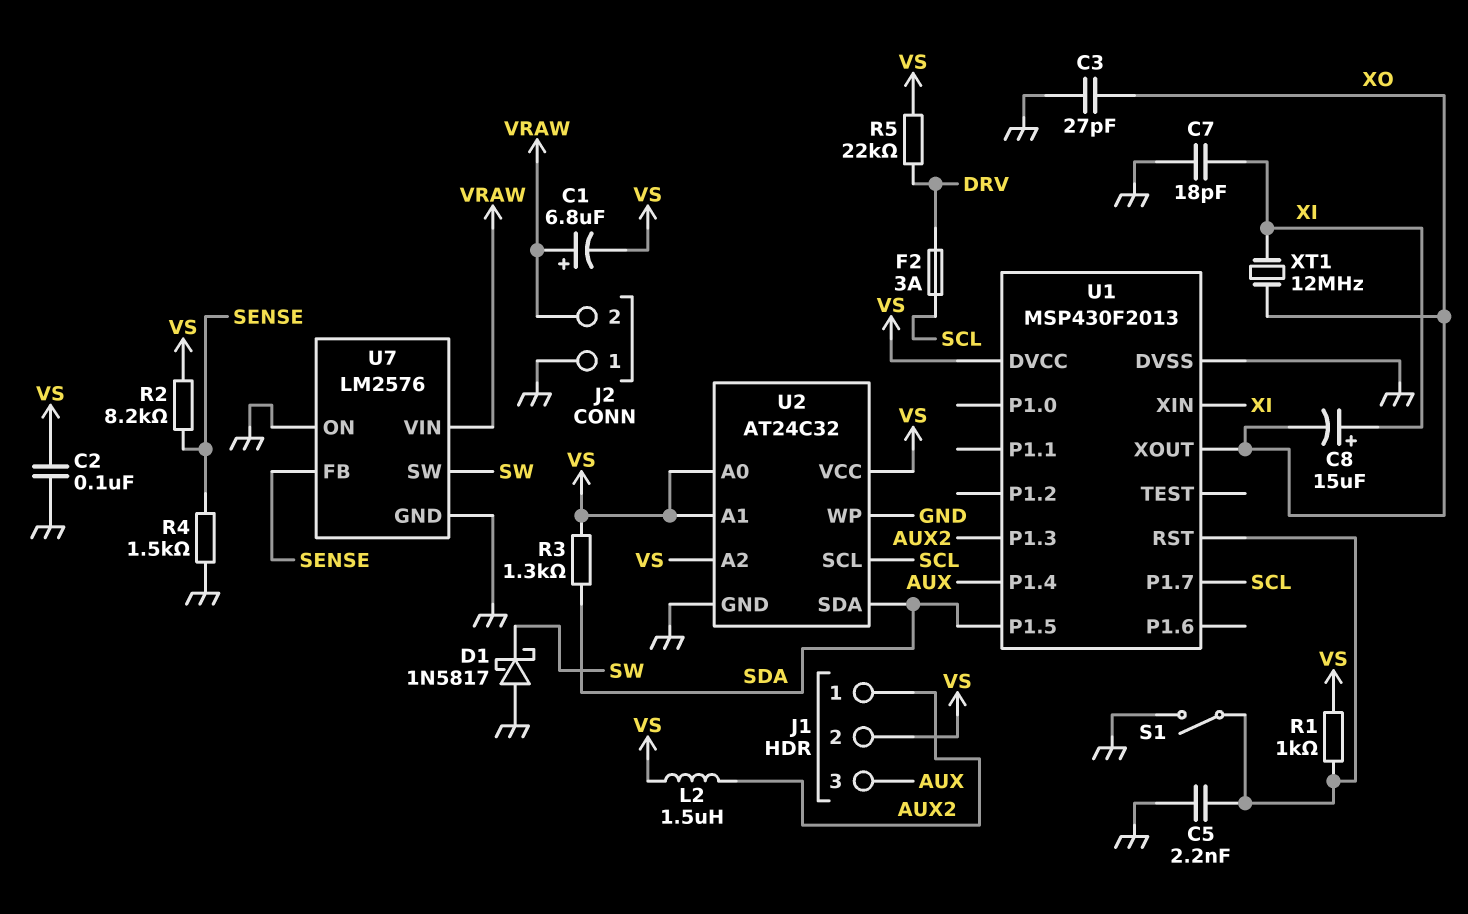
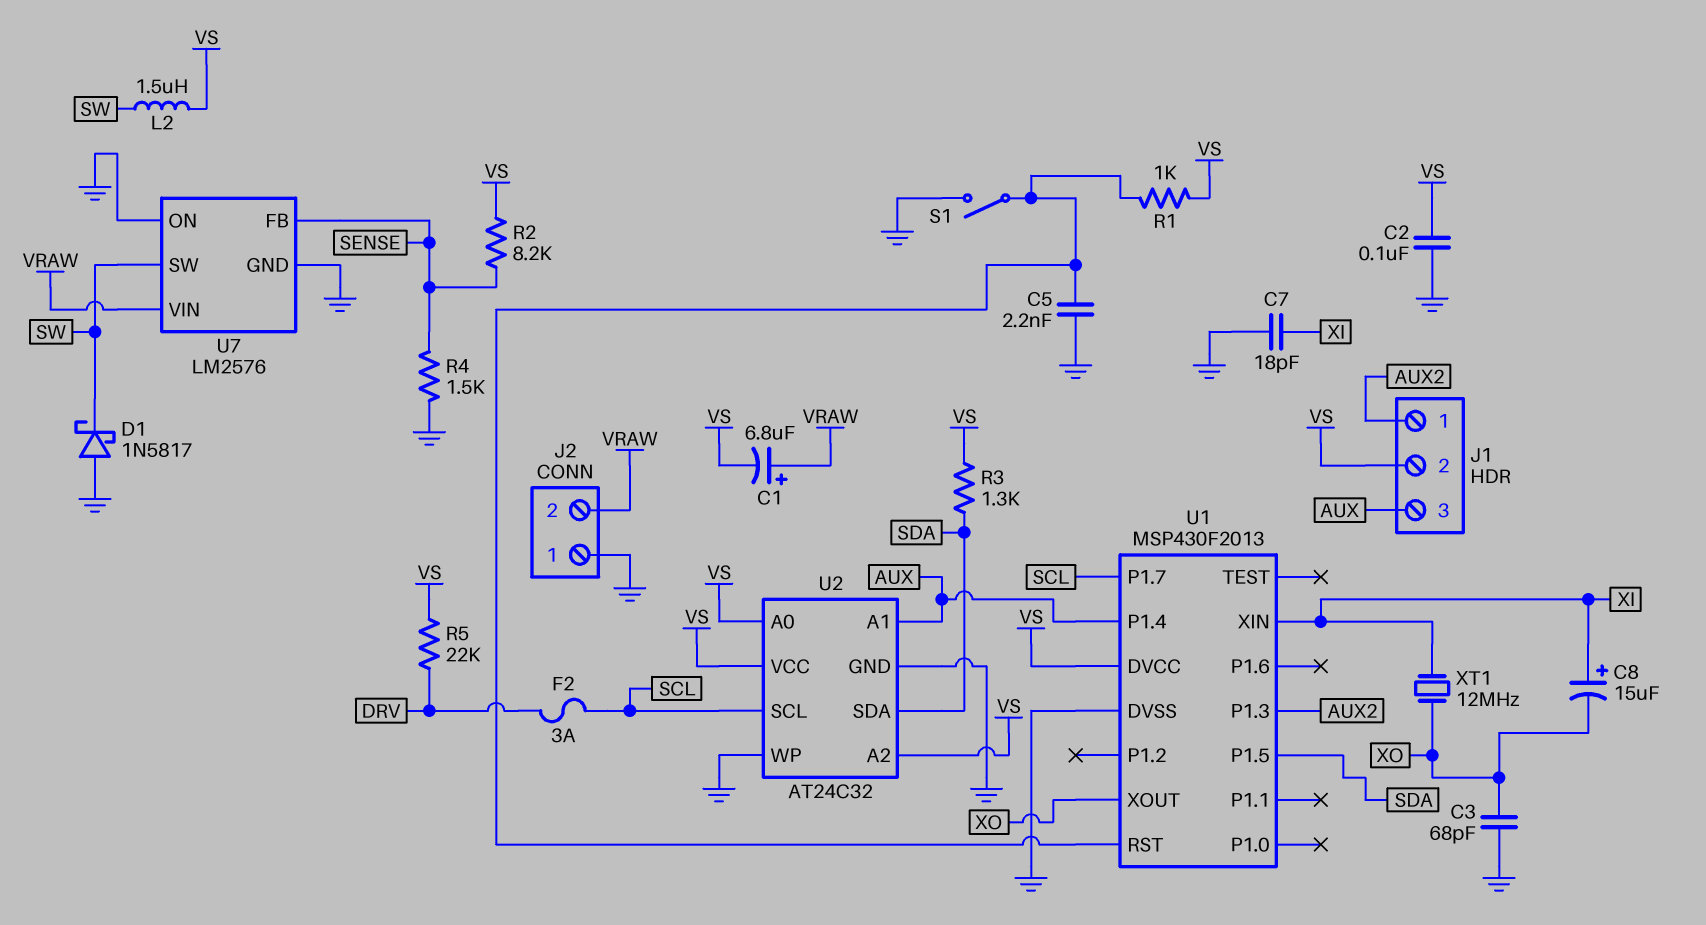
C3: 27pF (GND, XO) -> 68pF (GND, XO)
L2: 1.5uH (AUX2, VS) -> 1.5uH (SW, VS)
U2 pin A1: VS -> AUX

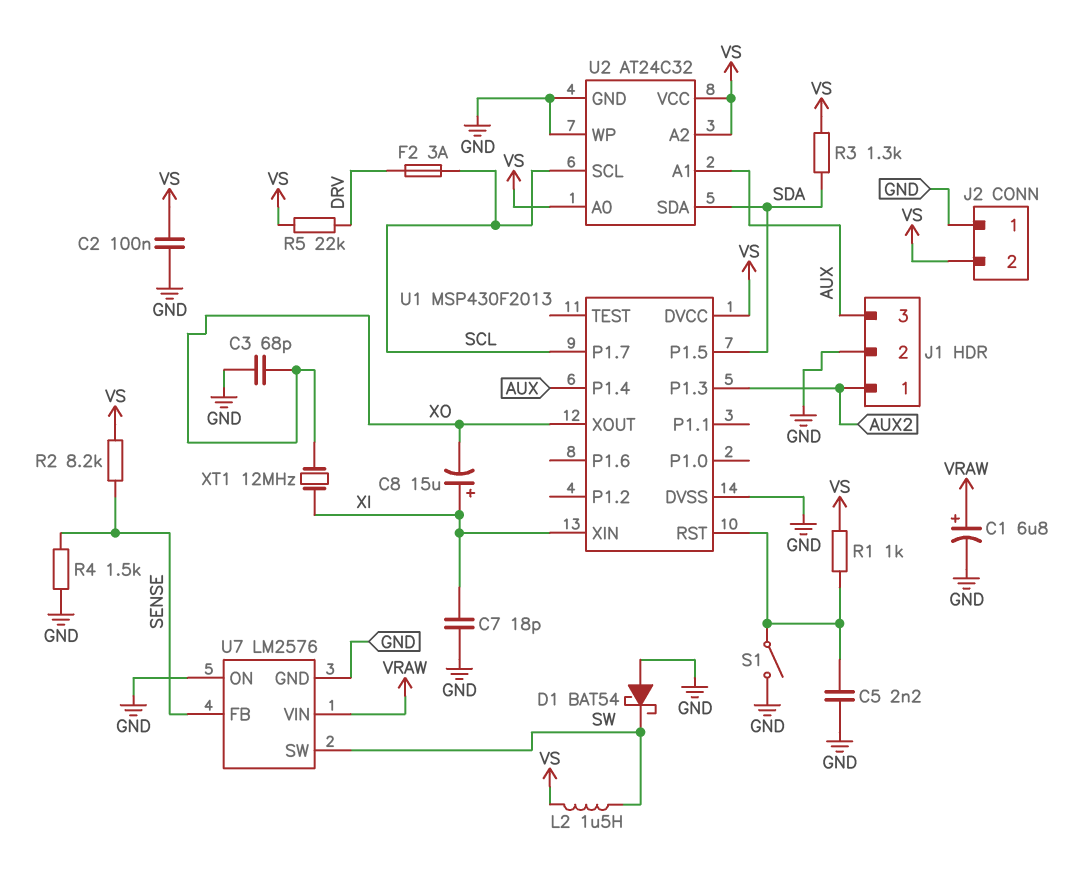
C1: 6.8uF (plus VRAW, minus VS) -> 6.8uF (plus VRAW, minus GND)
D1: schottky 1N5817 (A GND, K SW) -> schottky BAT54 (A GND, K SW)
J1 pin 2: VS -> GND
J2 pin 2: VRAW -> VS

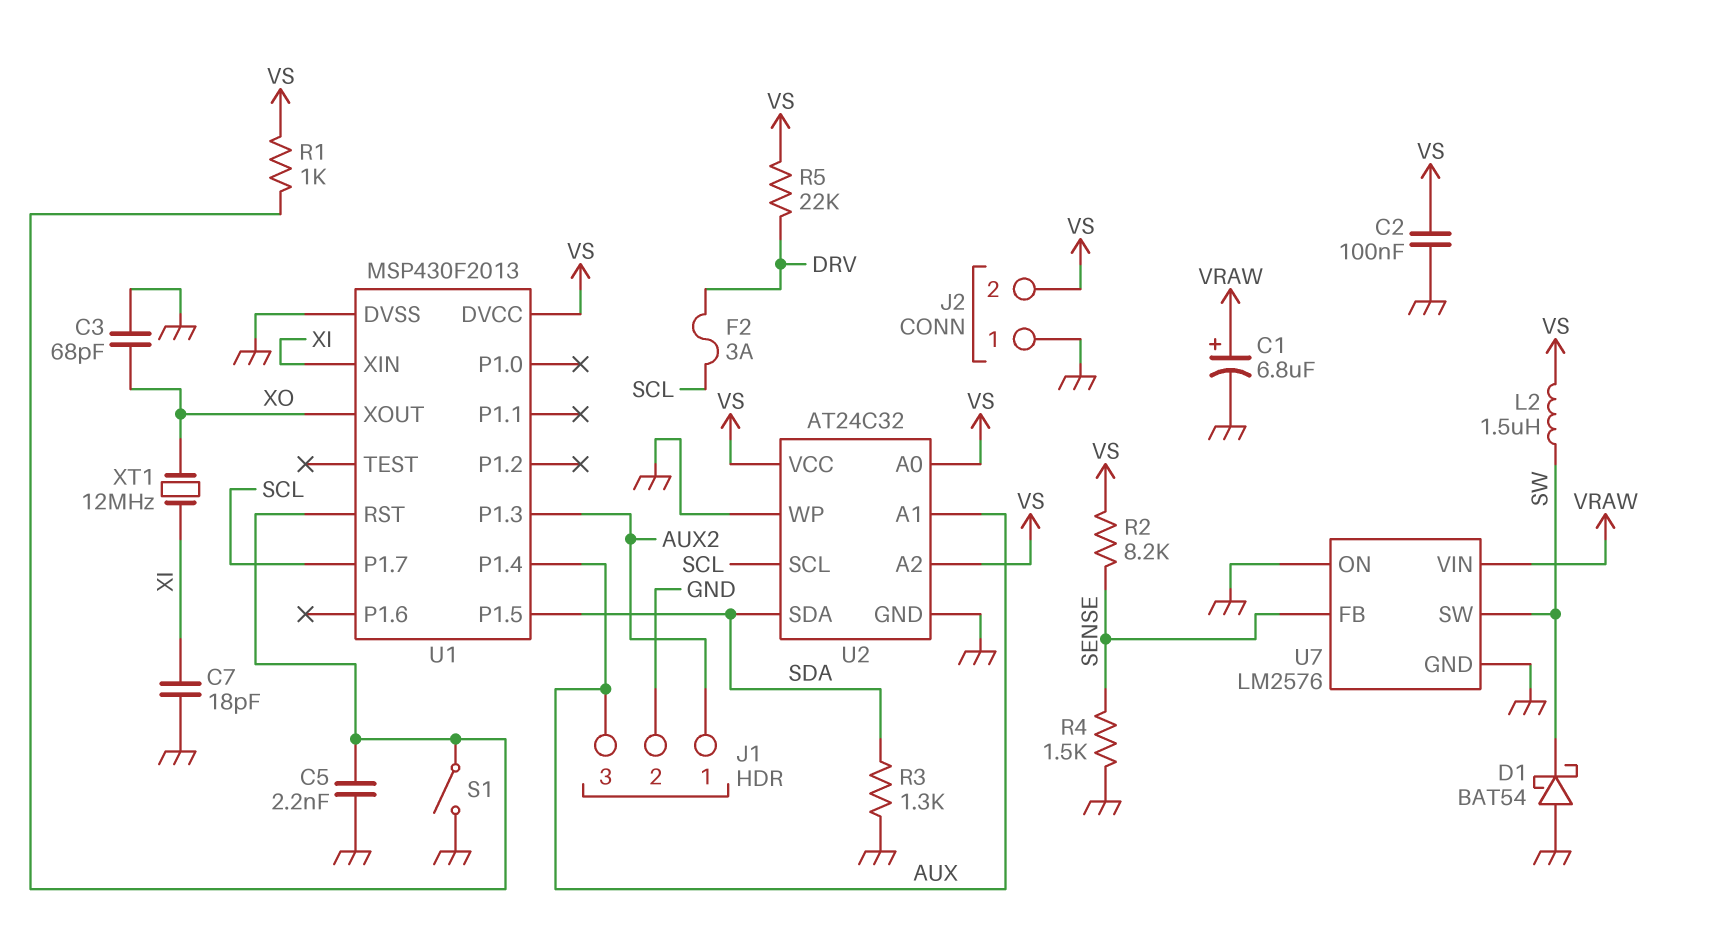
C8: 15uF (plus XI, minus XO) -> none
R3: 1.3k (SDA, VS) -> 1.3k (GND, SDA)

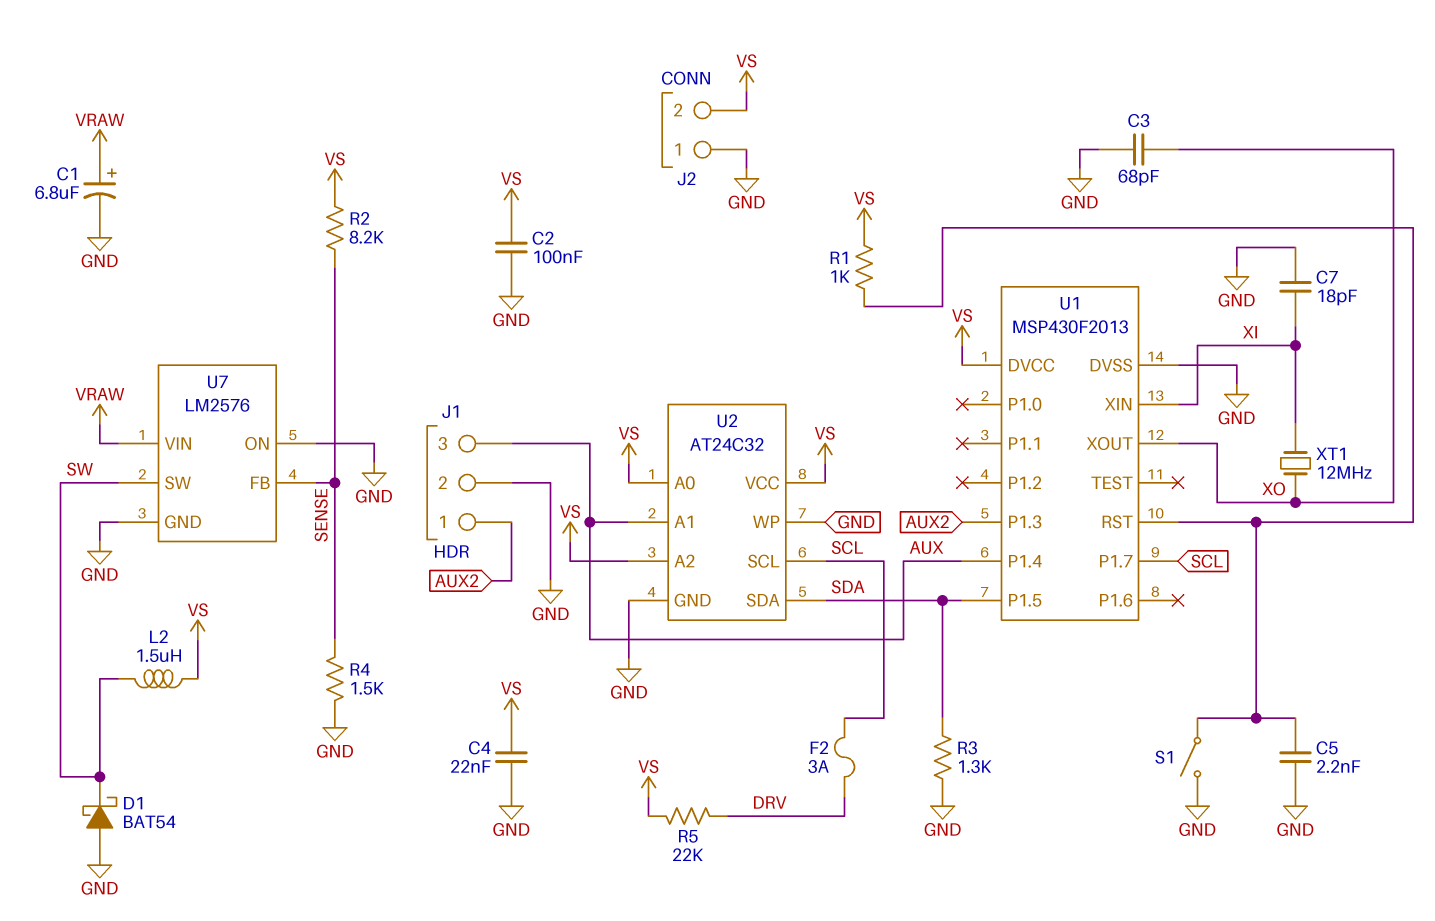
C4: none -> 22nF (GND, VS)

